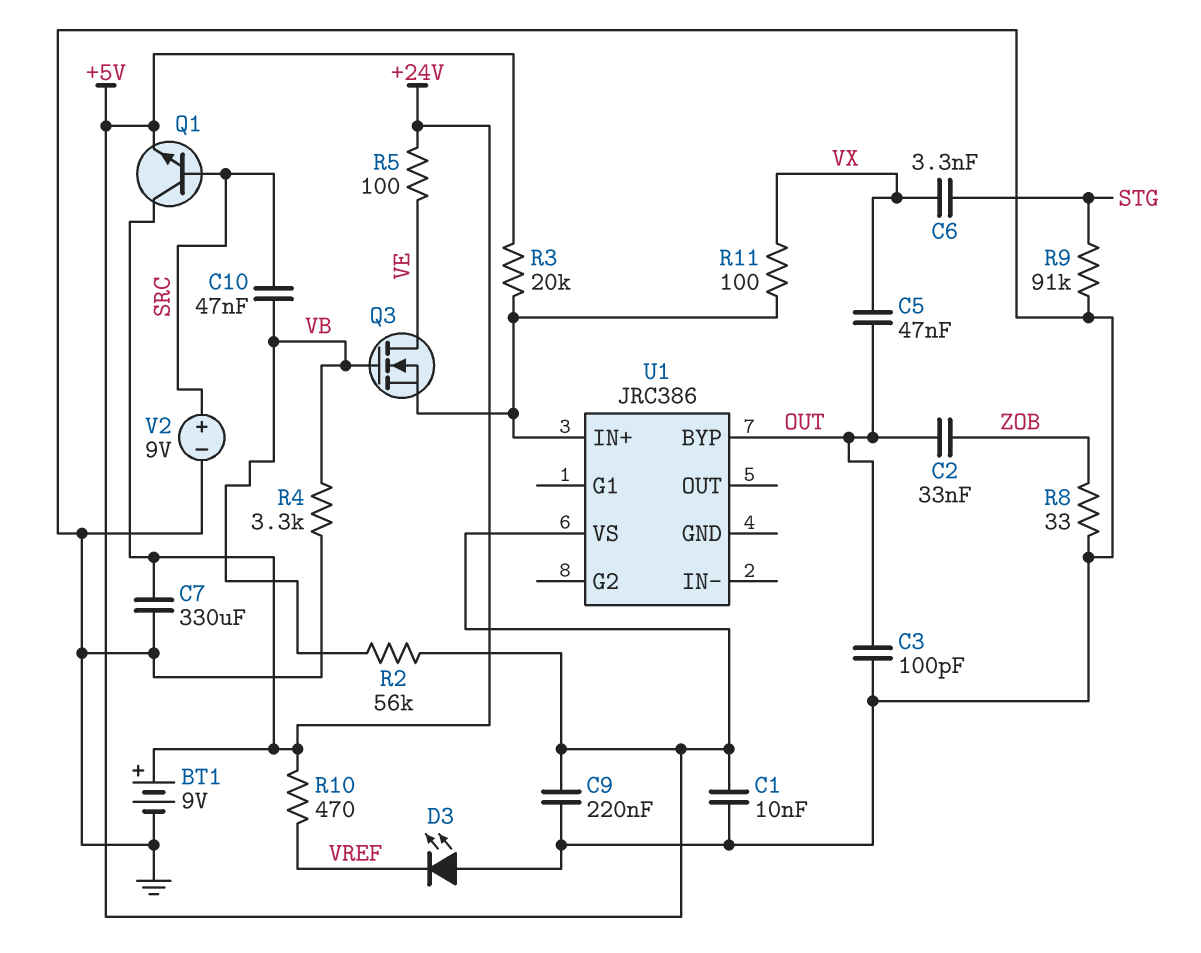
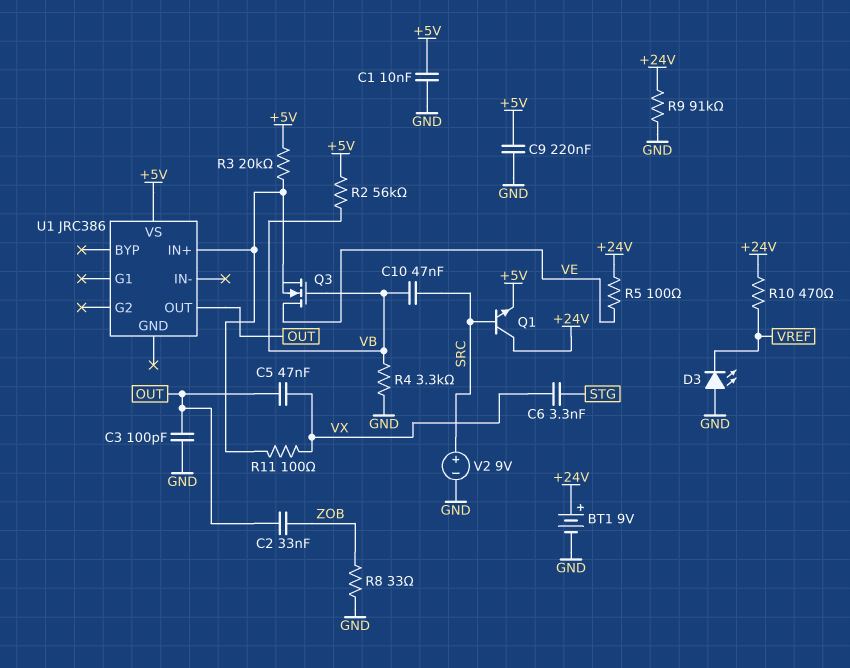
C7: 330uF (+24V, GND) -> none
R9: 91k (GND, STG) -> 91k (+24V, GND)
U1 pin BYP: OUT -> none
U1 pin OUT: none -> OUT

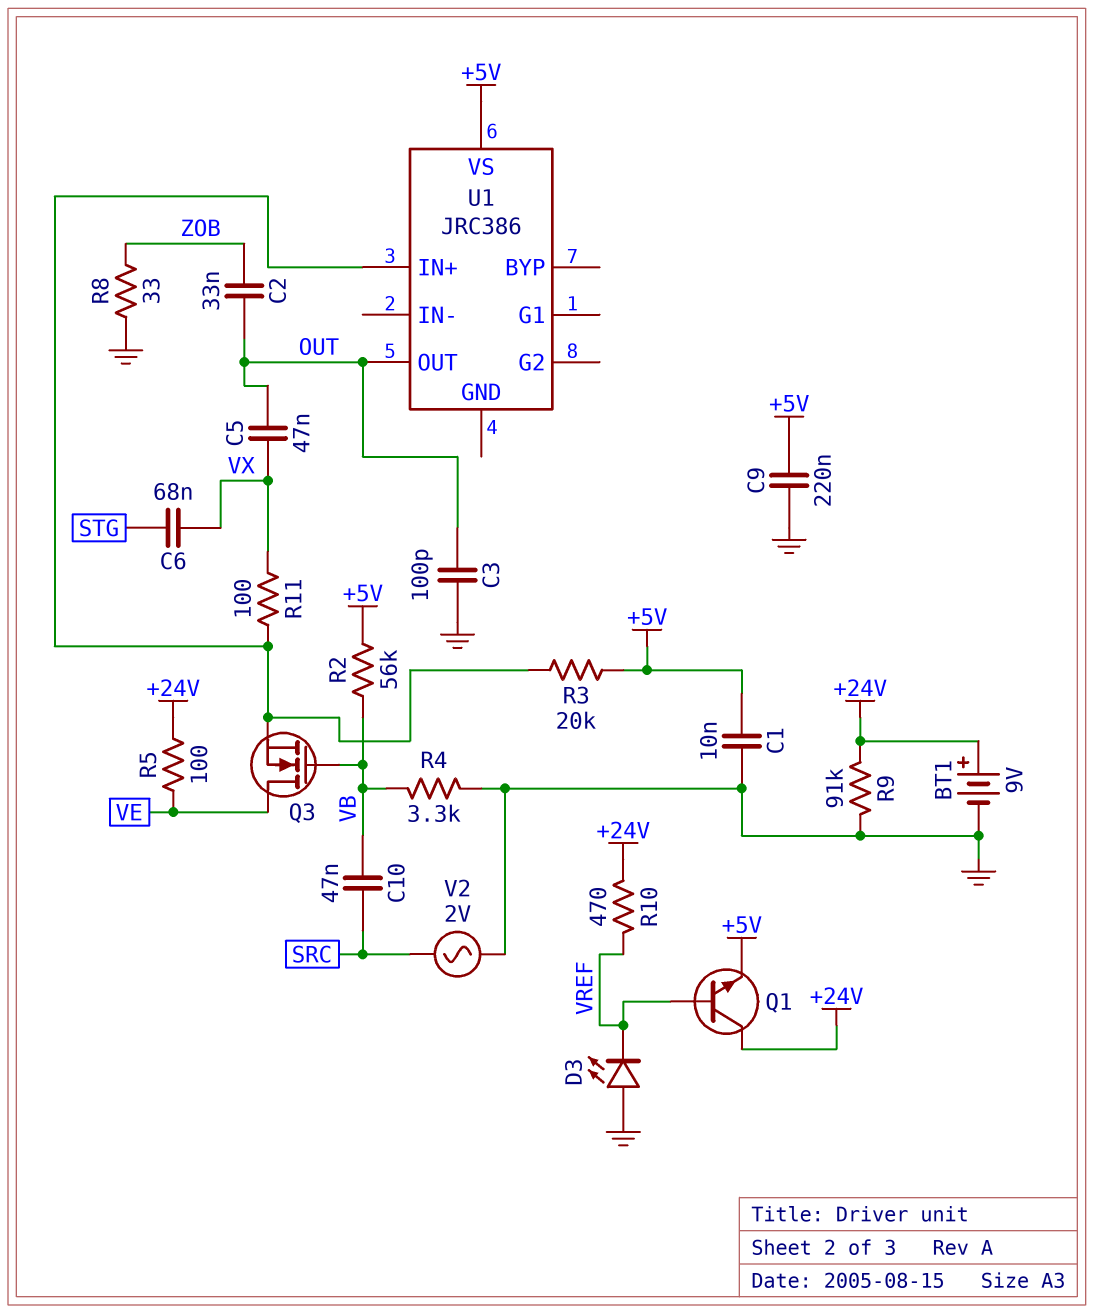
C6: 3.3nF (STG, VX) -> 68nF (STG, VX)
Q1: NPN (B SRC, C +24V, E +5V) -> NPN (B VREF, C +24V, E +5V)
V2: 9V (plus SRC, minus GND) -> AC 2V (GND, SRC)

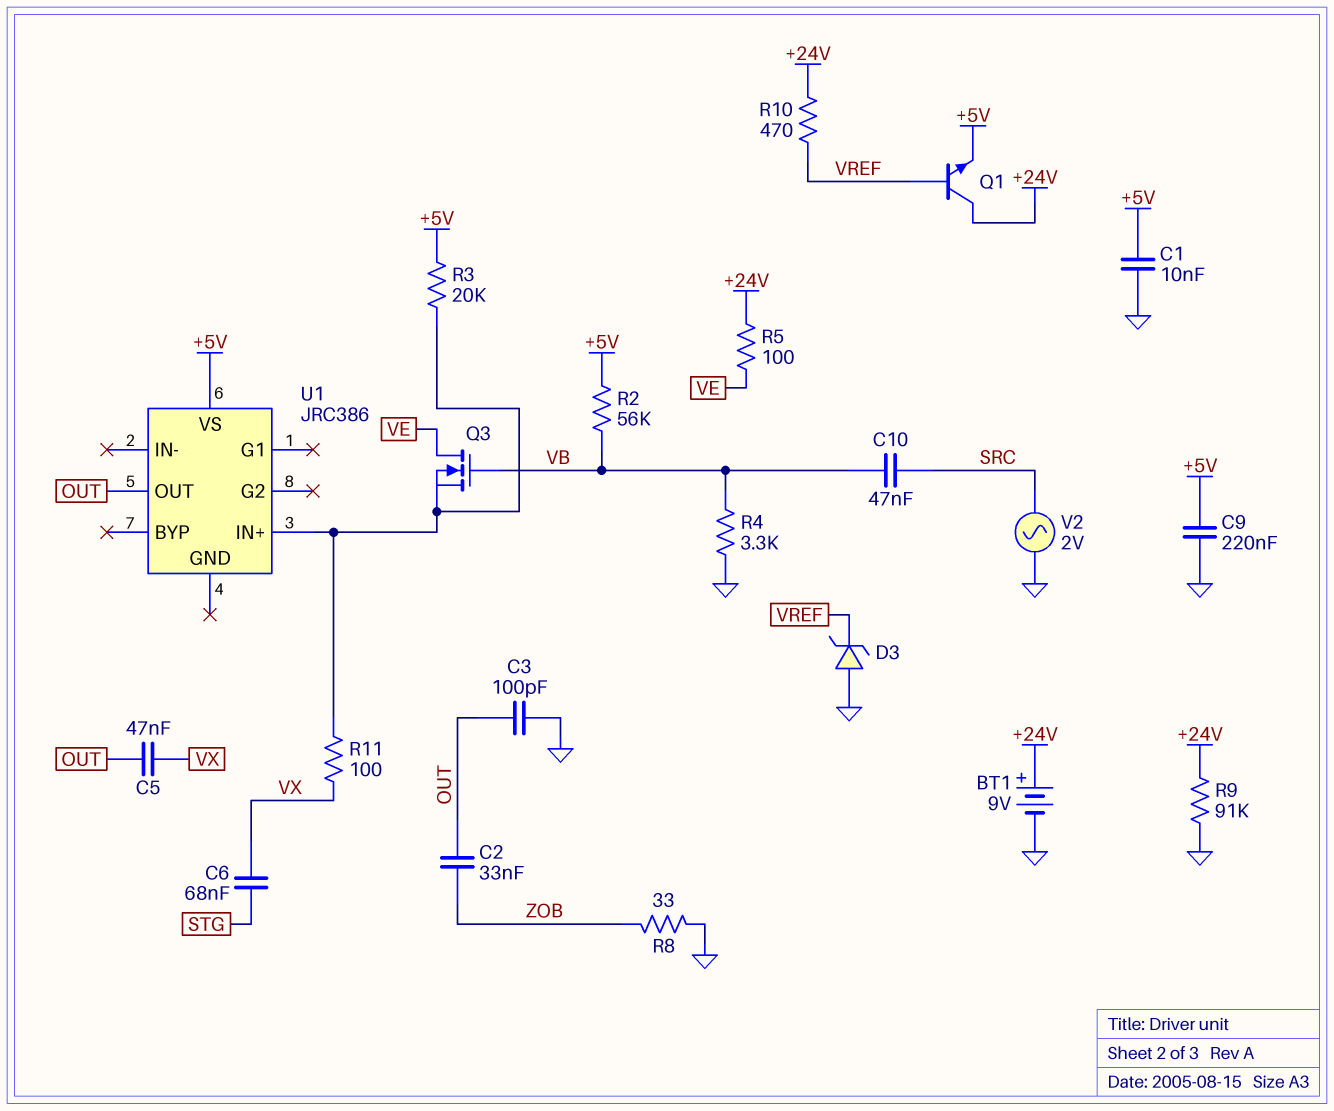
D3: LED (A GND, K VREF) -> zener (A GND, K VREF)

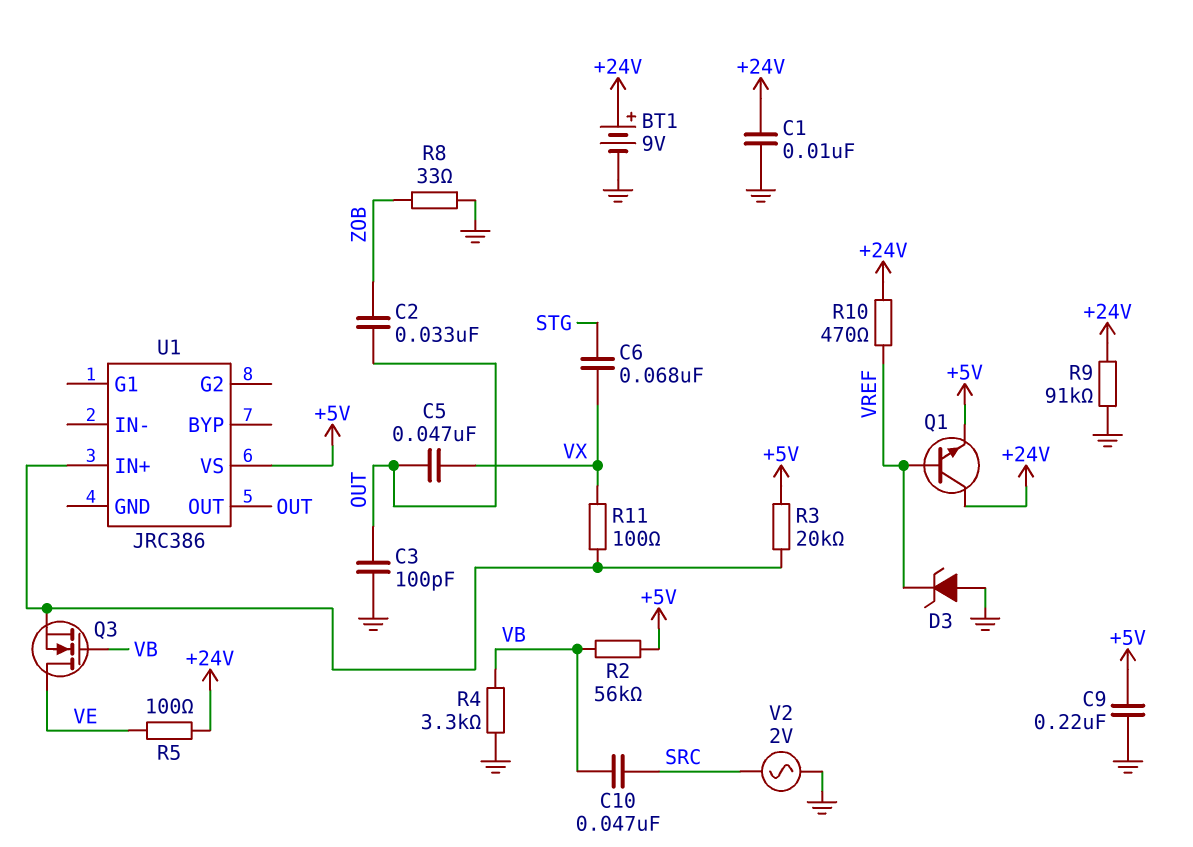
C1: 10nF (+5V, GND) -> 10nF (+24V, GND)

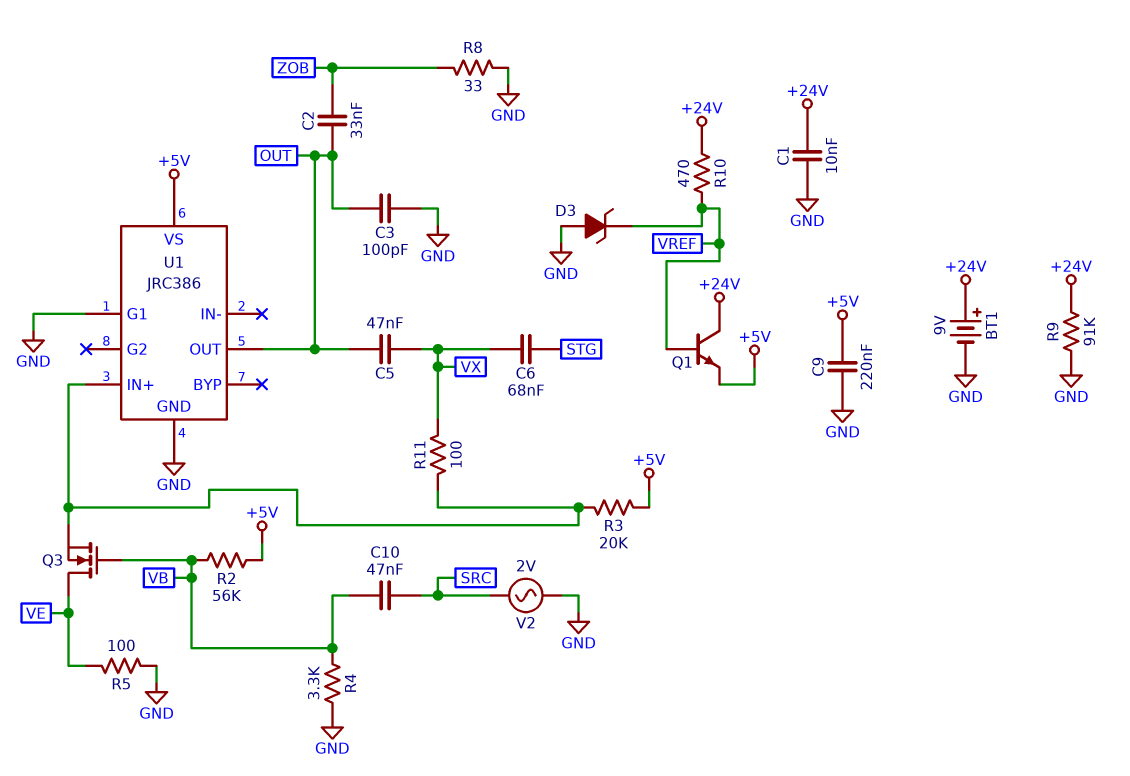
R5: 100 (+24V, VE) -> 100 (GND, VE)
U1 pin G1: none -> GND
U1 pin GND: none -> GND

